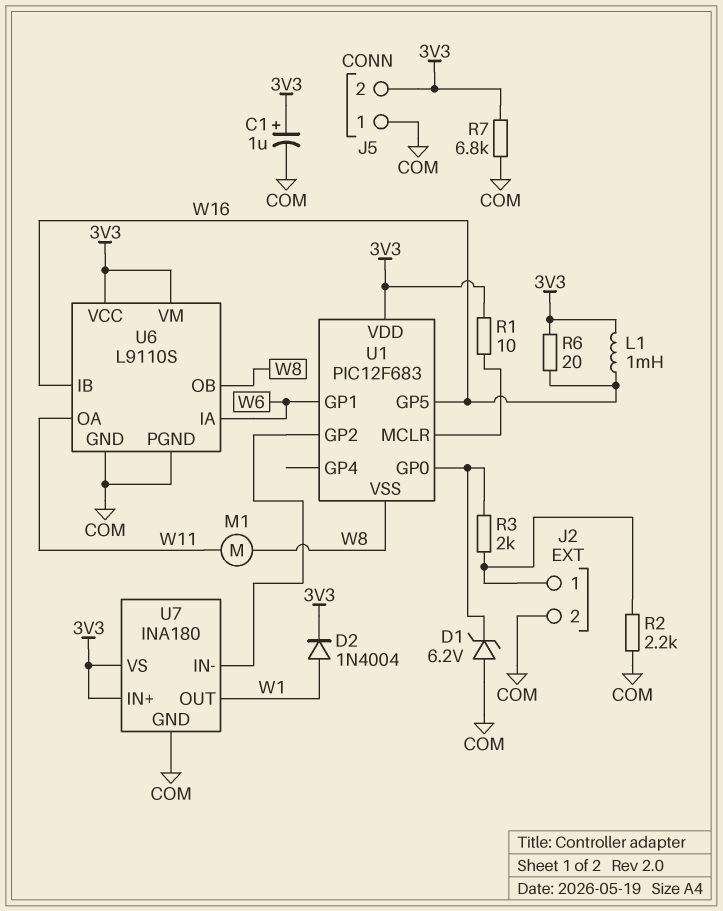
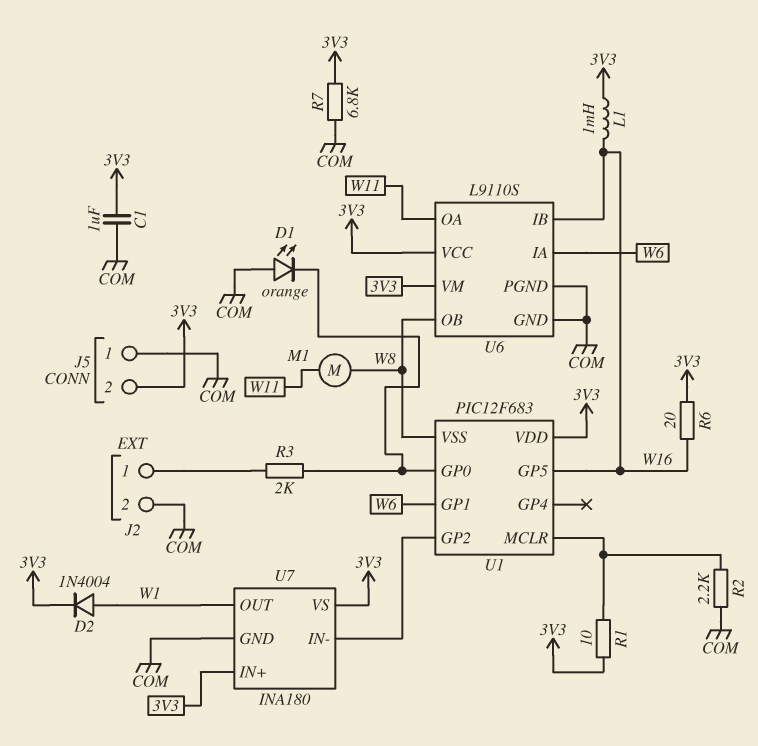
C1: 1uF (plus 3V3, minus COM) -> 1uF (3V3, COM)
D1: zener 6.2V (A COM, K U1/GP0) -> LED orange (A COM, K U1/GP0)
R2: 2.2k (COM, J2/1) -> 2.2k (COM, U1/MCLR)

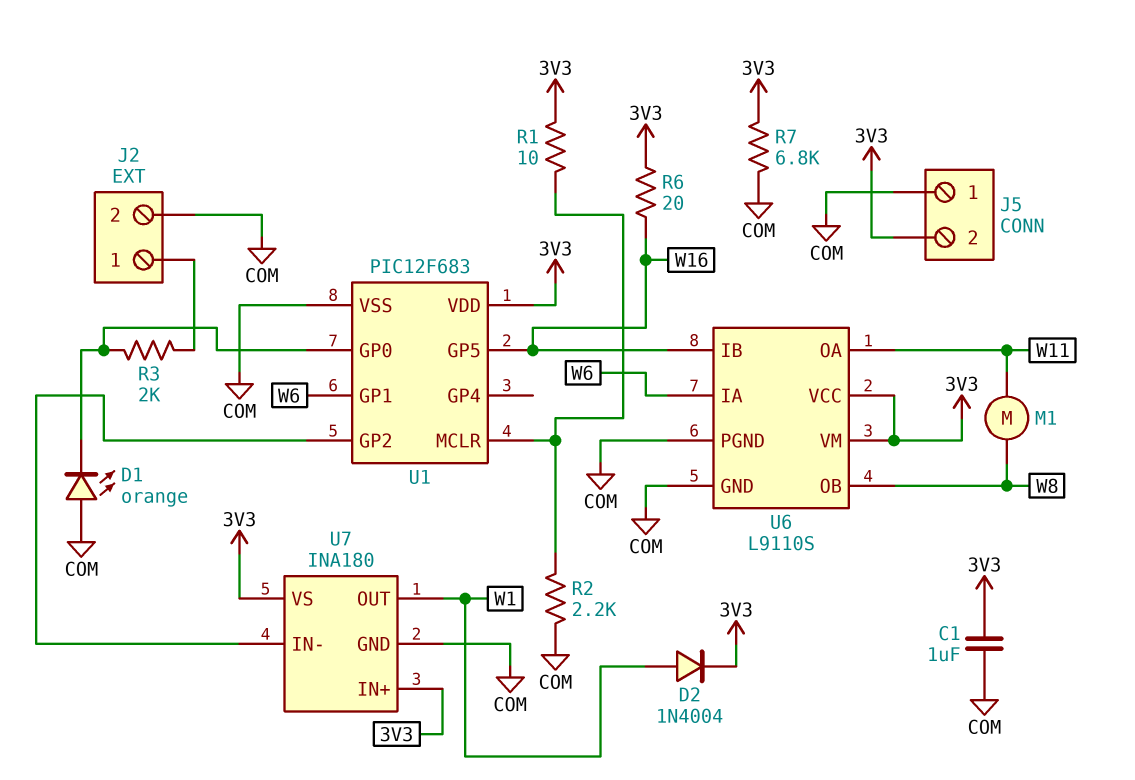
L1: 1mH (3V3, W16) -> none
U1 pin VSS: W8 -> COM

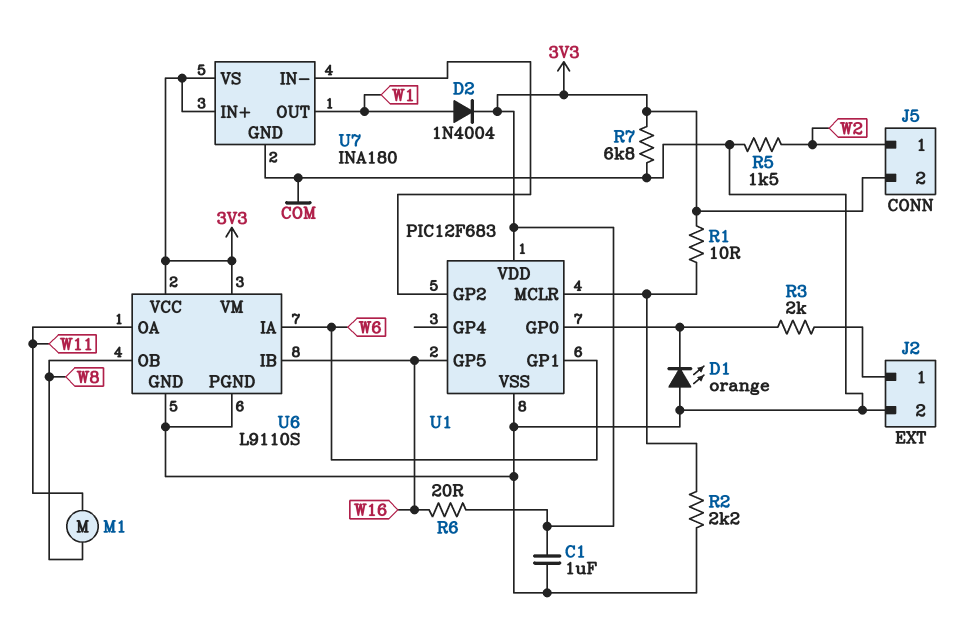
J5 pin 1: COM -> W2
R5: none -> 1.5k (COM, W2)

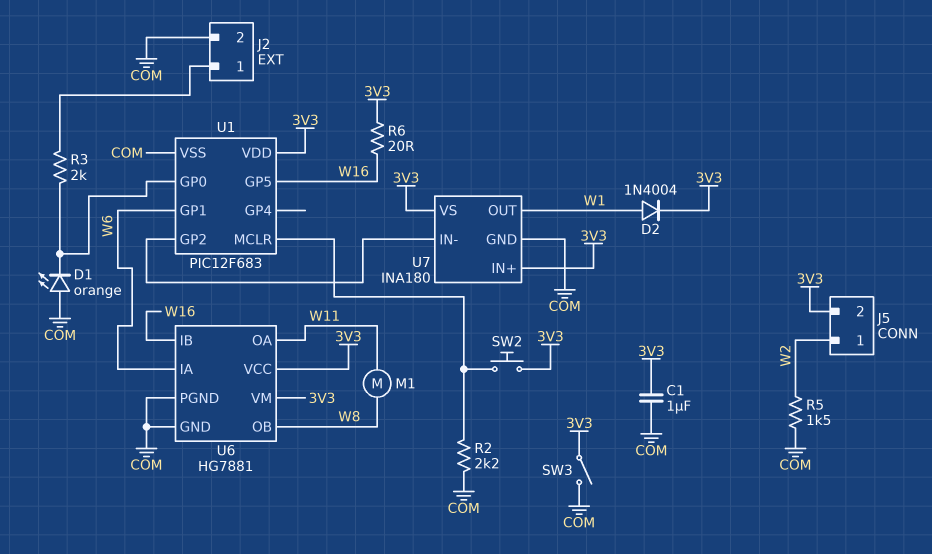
R1: 10 (3V3, U1/MCLR) -> none
R7: 6.8k (3V3, COM) -> none
SW2: none -> button (3V3, U1/MCLR)
SW3: none -> switch (3V3, COM)
U6: L9110S -> HG7881

